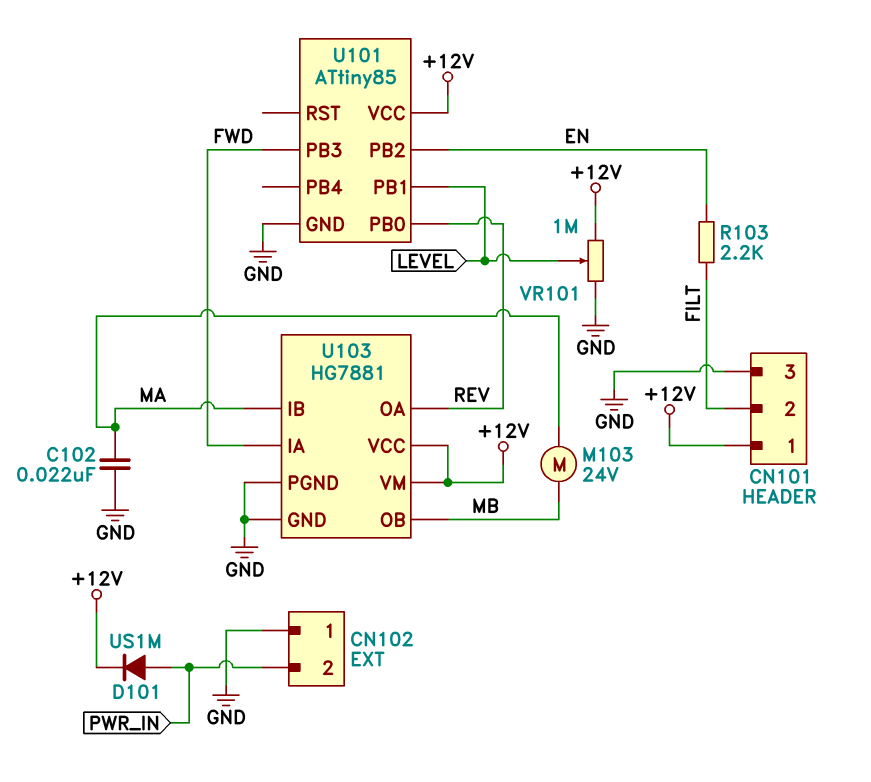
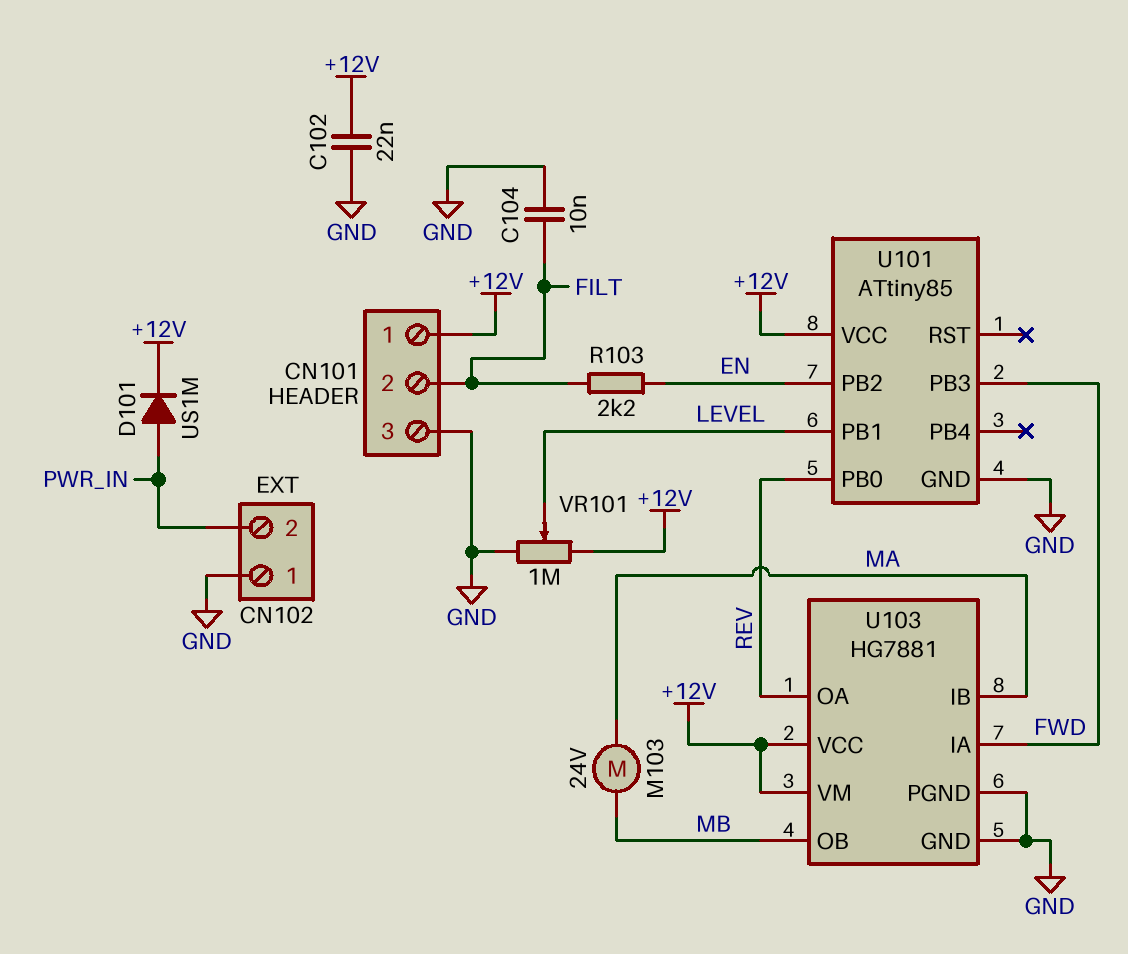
C102: 22nF (GND, MA) -> 22nF (+12V, GND)
C104: none -> 10nF (FILT, GND)

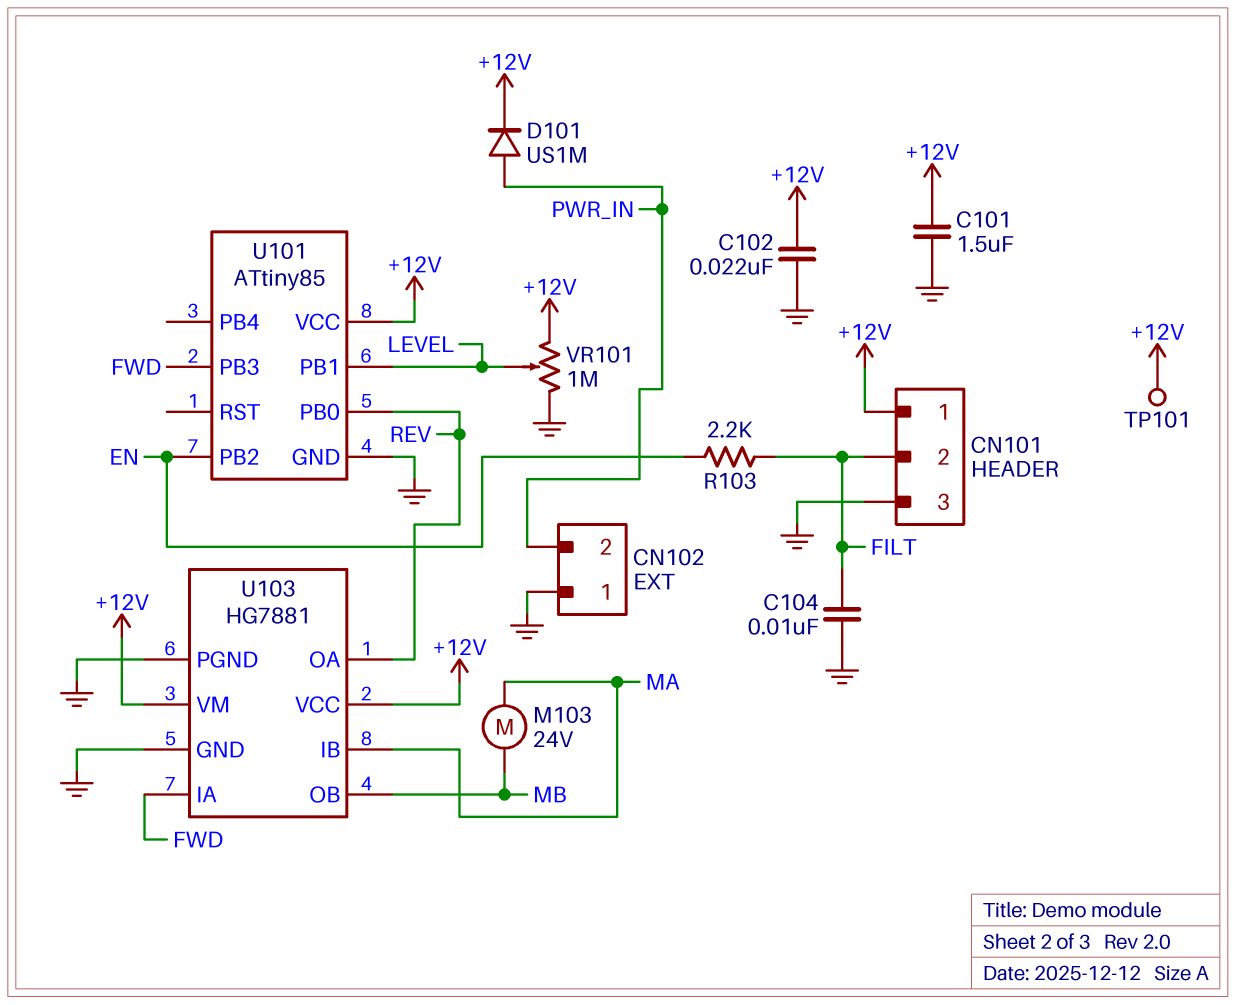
C101: none -> 1.5uF (+12V, GND)
TP101: none -> test point (+12V)

